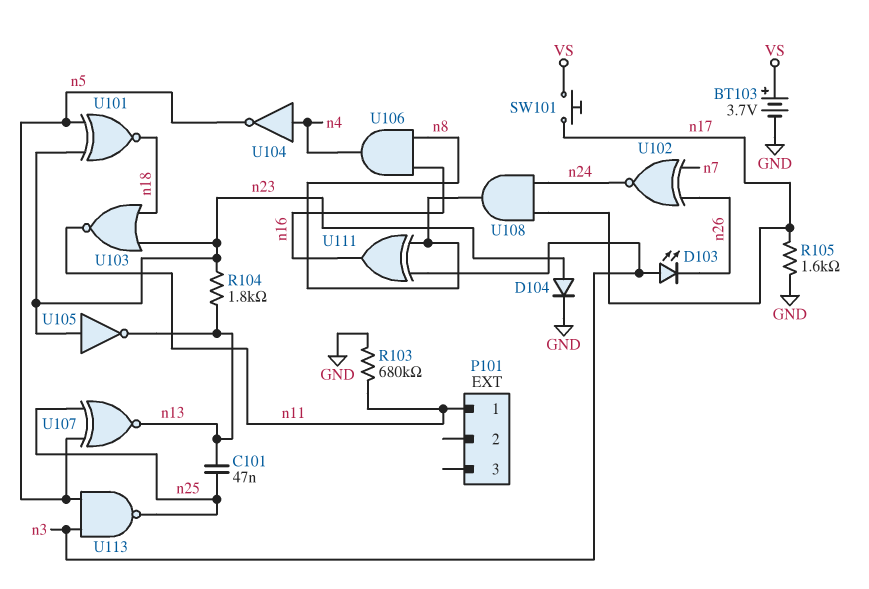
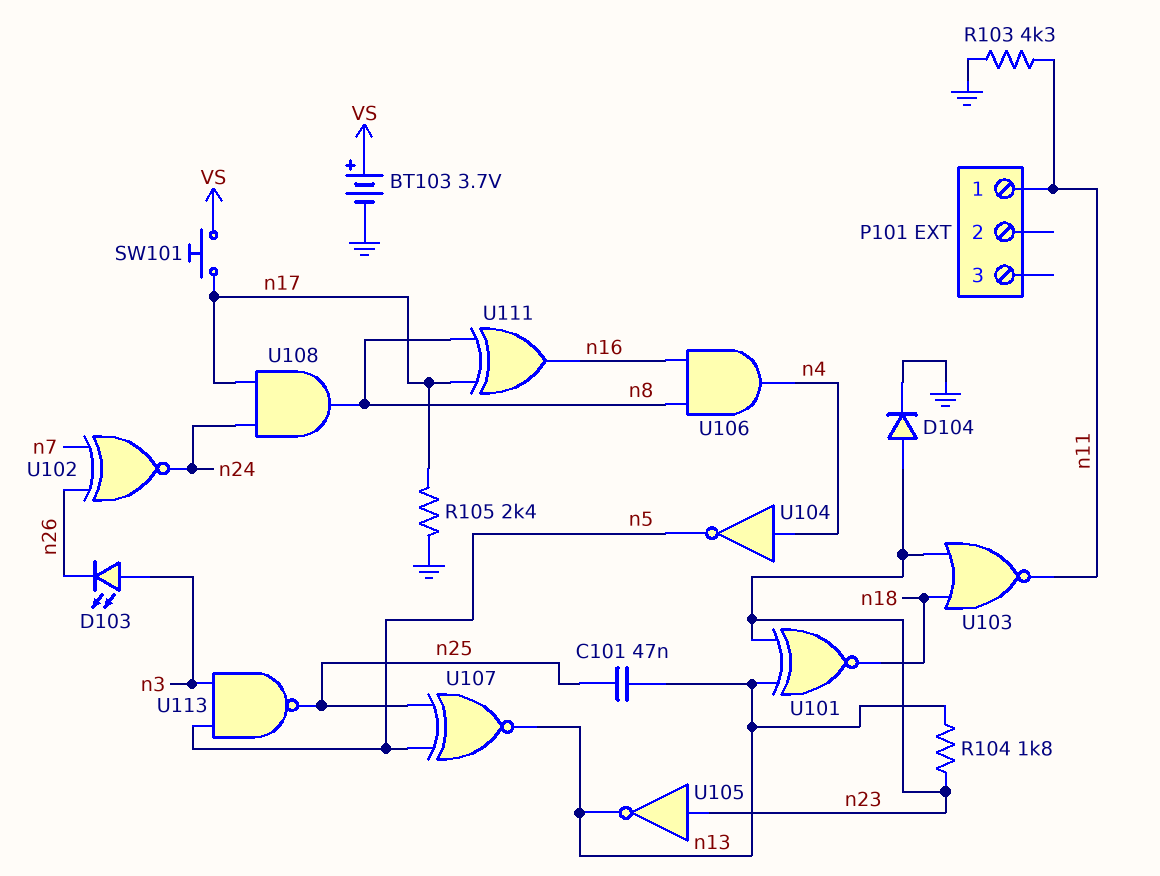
R103: 680k (GND, n11) -> 4.3k (GND, n11)
R105: 1.6k (GND, n17) -> 2.4k (GND, n17)
U101: XNOR (in n5, in n23, out n18) -> XNOR (in n13, in n23, out n18)
U111: XOR (in n3, in n8, out n16) -> XOR (in n8, in n17, out n16)

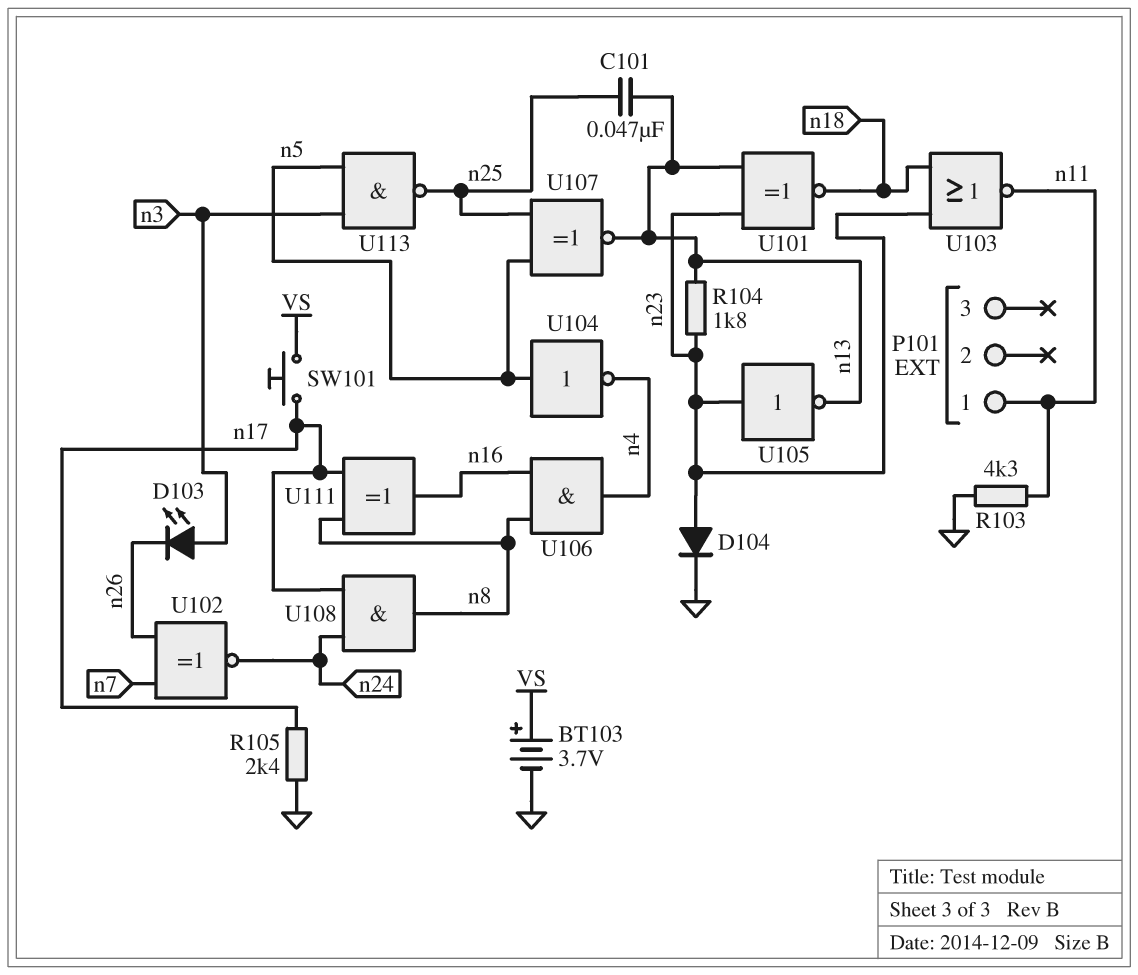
U104: NOT (in n4, out n5) -> NOT (in n5, out n4)

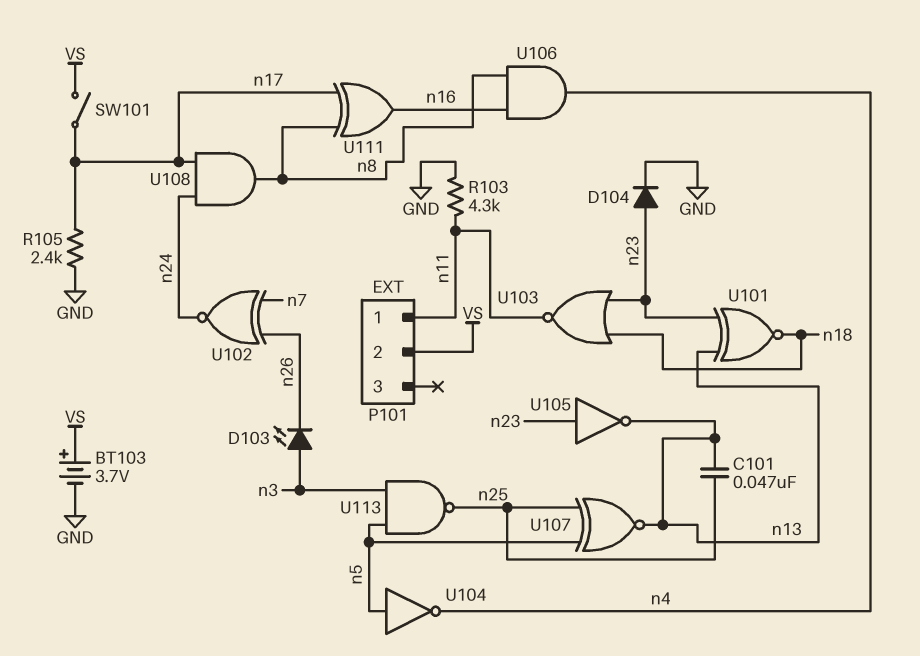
P101 pin 2: none -> VS
R104: 1.8k (n13, n23) -> none
SW101: button (VS, n17) -> switch (VS, n17)

